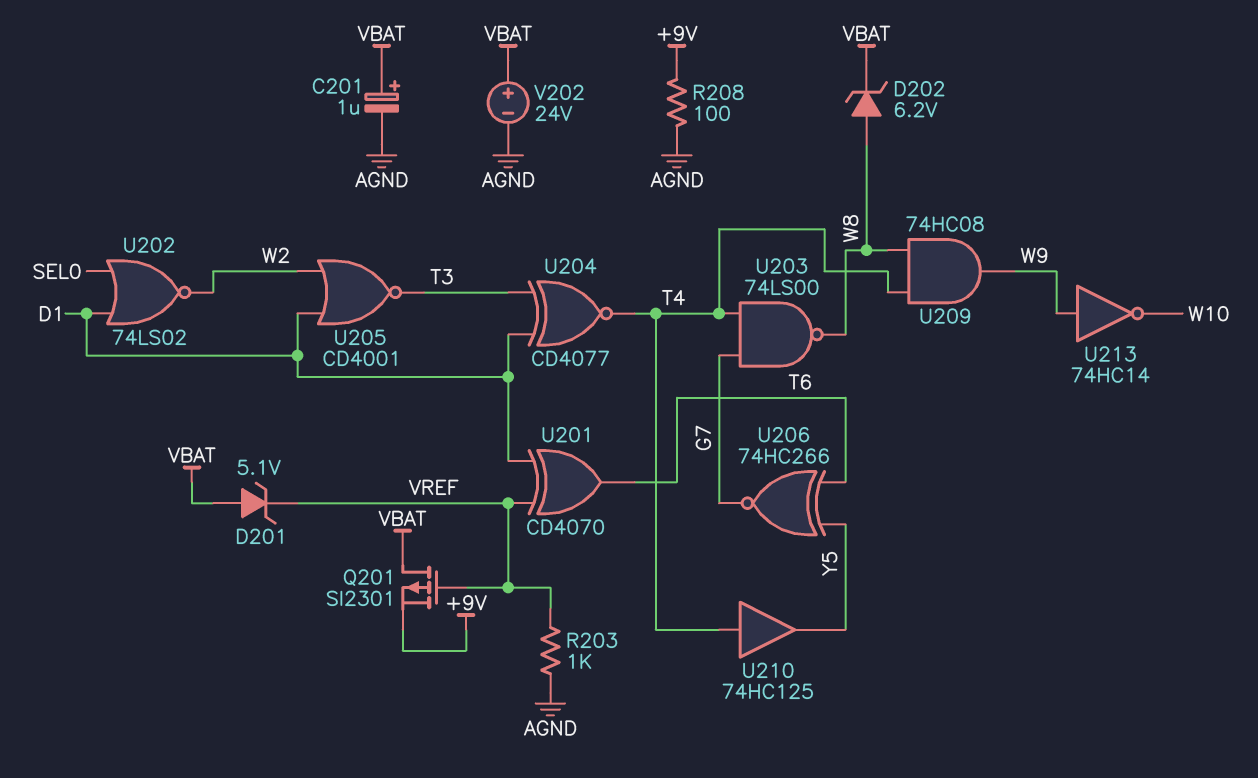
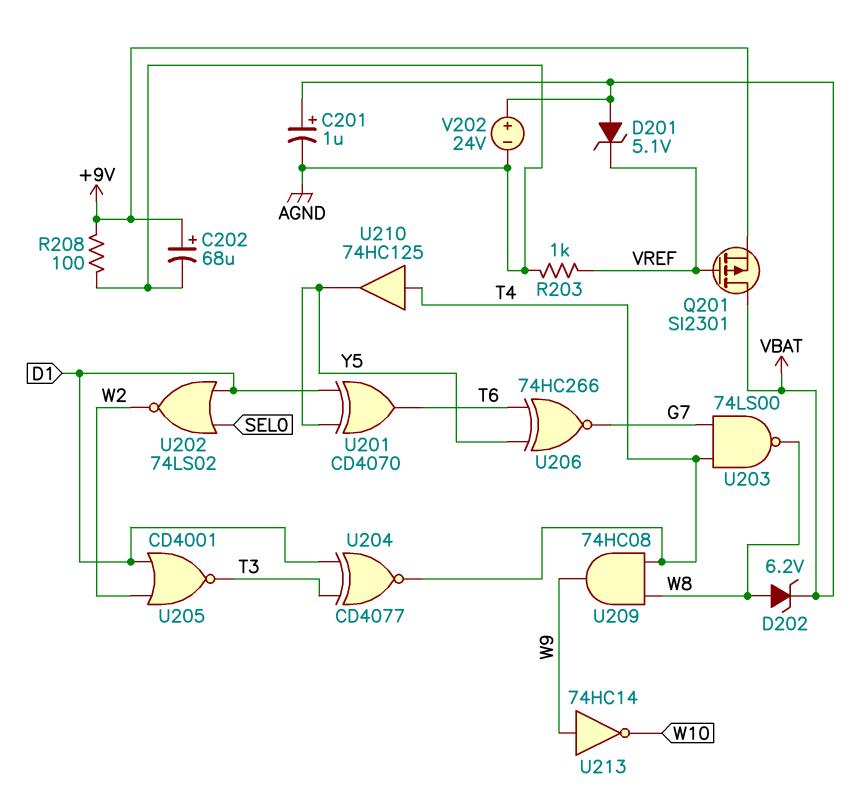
C202: none -> 68uF (plus +9V, minus AGND)
U201: XOR CD4070 (in D1, in VREF, out T6) -> XOR CD4070 (in D1, in Y5, out T6)

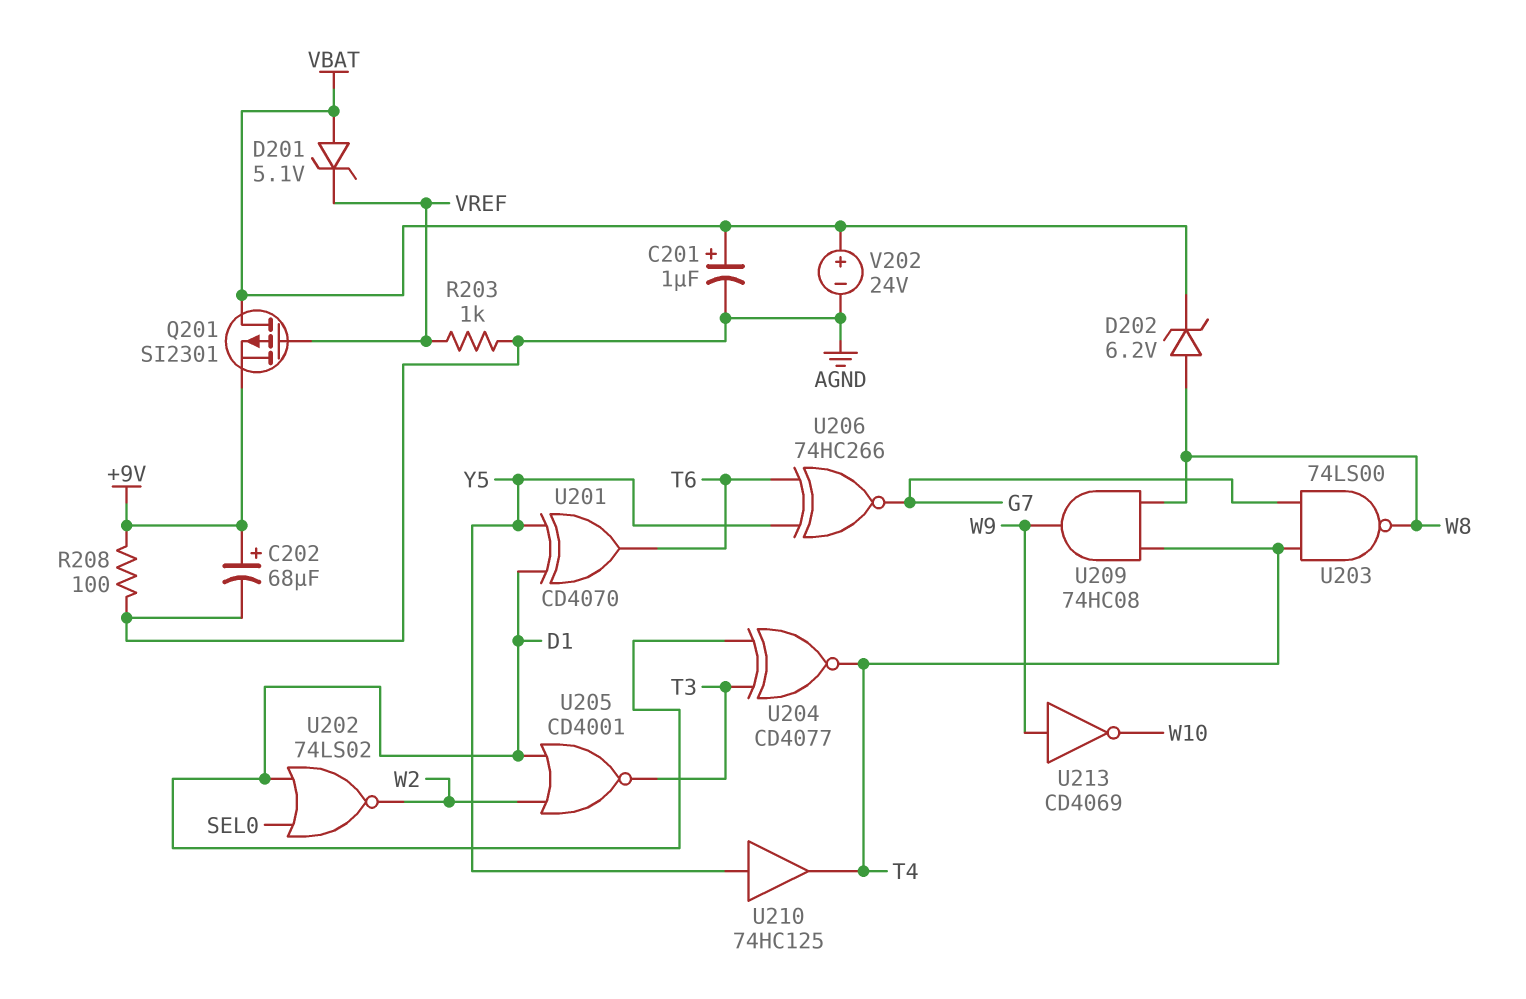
U210: buffer 74HC125 (in T4, out Y5) -> buffer 74HC125 (in Y5, out T4)
U213: NOT 74HC14 (in W9, out W10) -> NOT CD4069 (in W9, out W10)

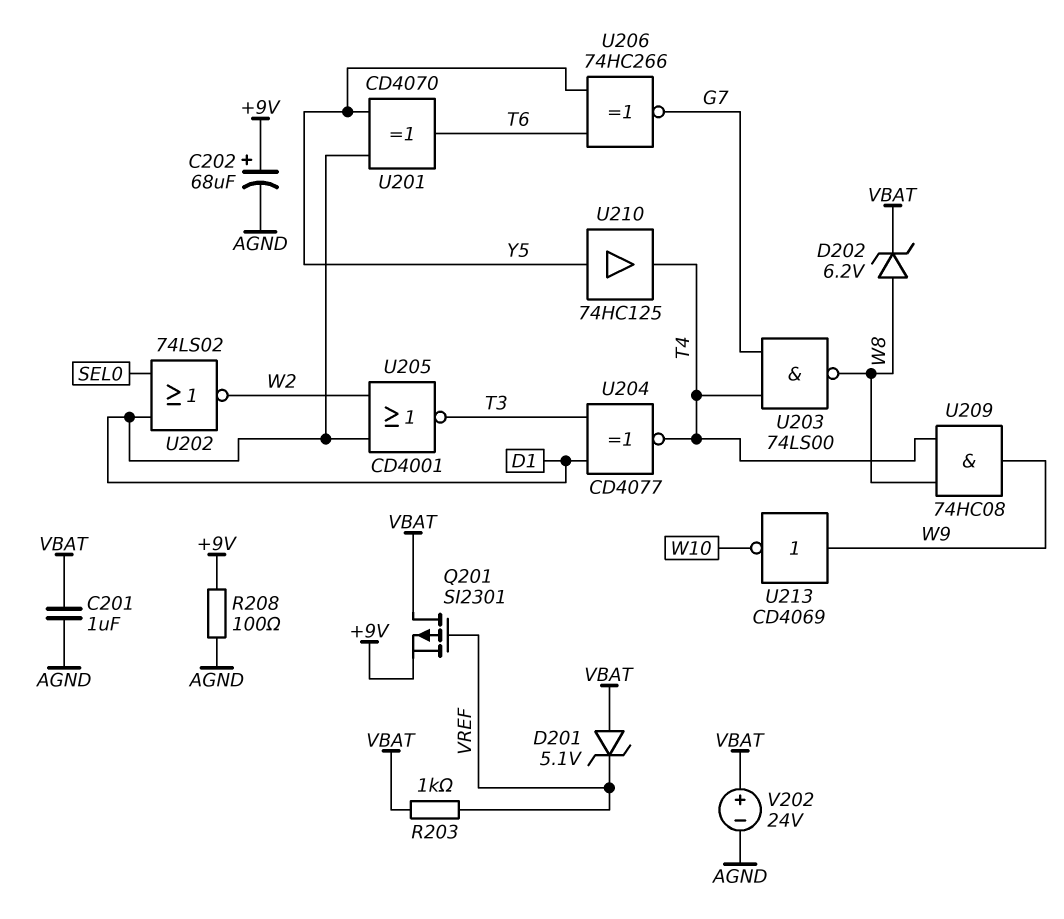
C201: 1uF (plus VBAT, minus AGND) -> 1uF (AGND, VBAT)
R203: 1k (AGND, VREF) -> 1k (VBAT, VREF)

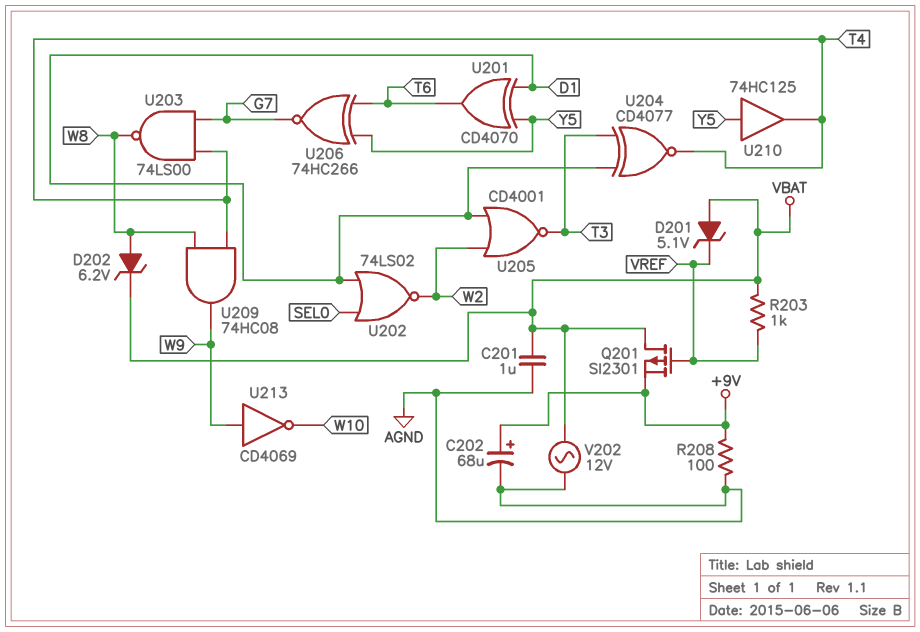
V202: 24V (plus VBAT, minus AGND) -> AC 12V (AGND, VBAT)

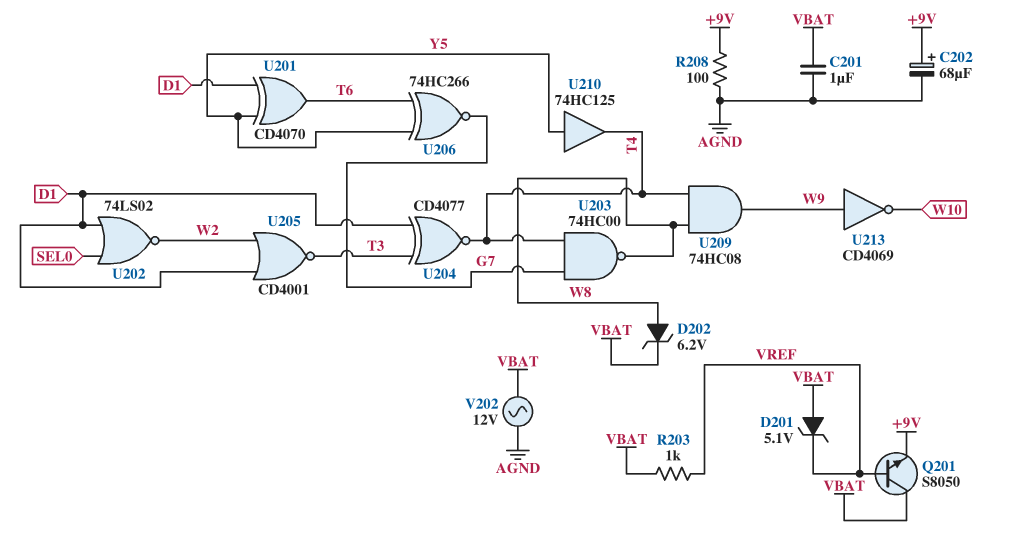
Q201: PMOS SI2301 (G VREF, D VBAT, S +9V) -> NPN S8050 (B VREF, C VBAT, E +9V)
U203: NAND 74LS00 (in G7, in T4, out W8) -> NAND 74HC00 (in G7, in T4, out W8)

